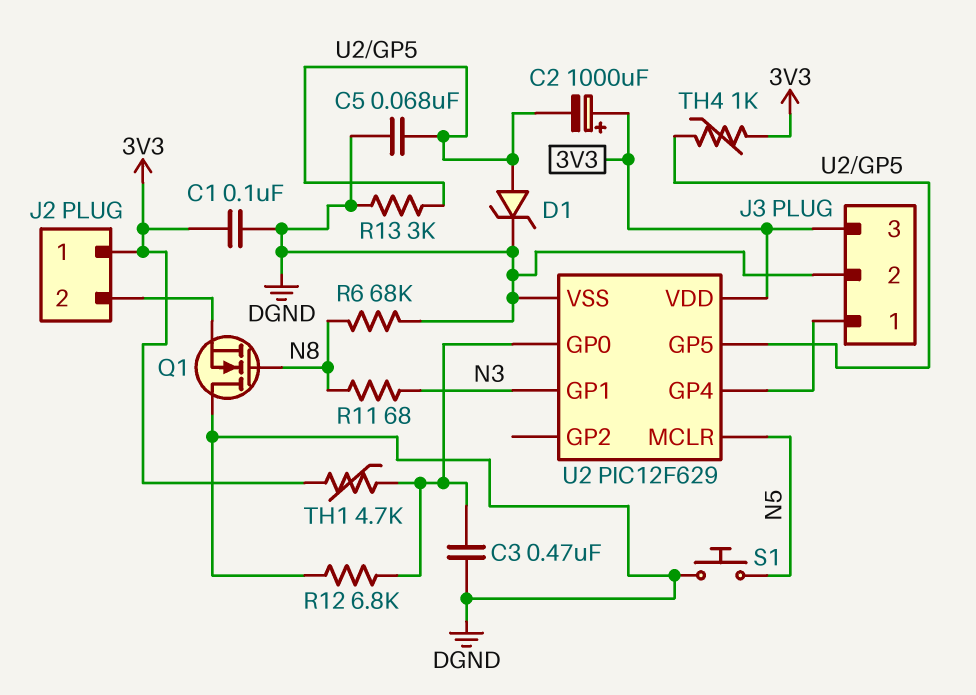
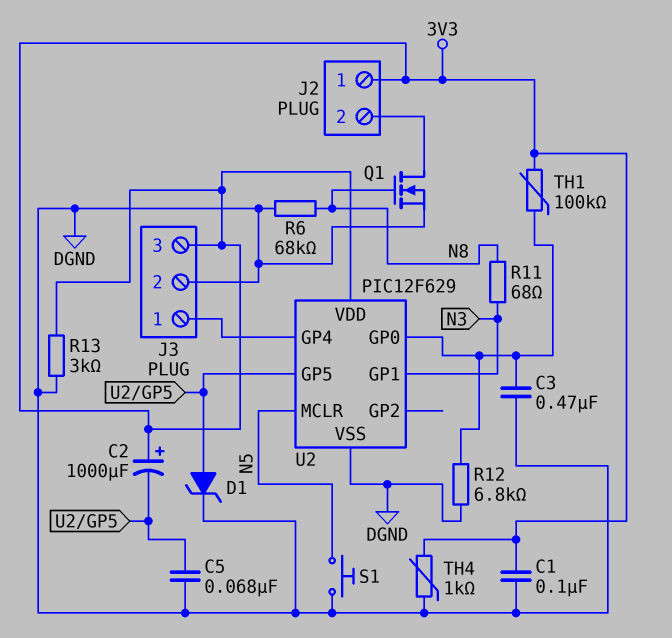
Q1: NMOS (G N8, D DGND, S J2/2) -> NMOS (G N8, D J2/2, S DGND)
R13: 3k (DGND, U2/GP5) -> 3k (3V3, DGND)
TH1: 4.7k (3V3, U2/GP0) -> 100k (3V3, U2/GP0)
TH4: 1k (3V3, U2/GP5) -> 1k (3V3, DGND)

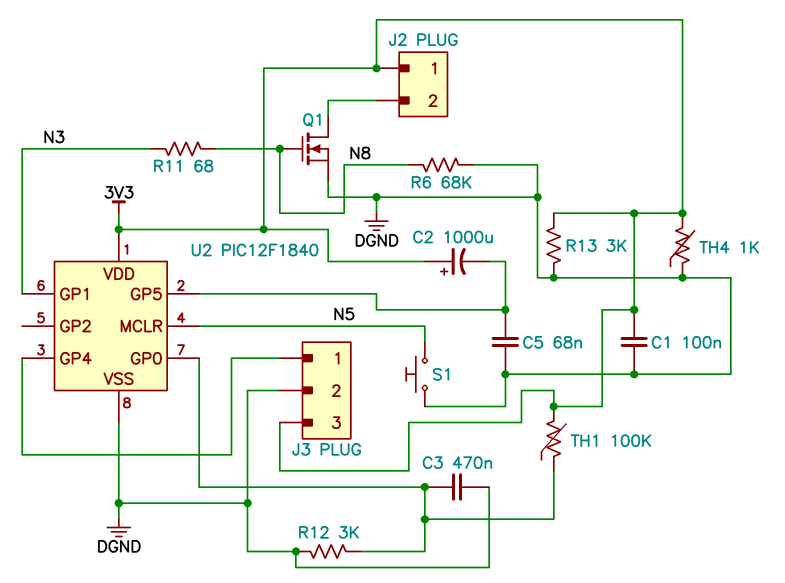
D1: zener (A U2/GP5, K DGND) -> none
R12: 6.8k (DGND, U2/GP0) -> 3k (DGND, U2/GP0)
U2: PIC12F629 -> PIC12F1840

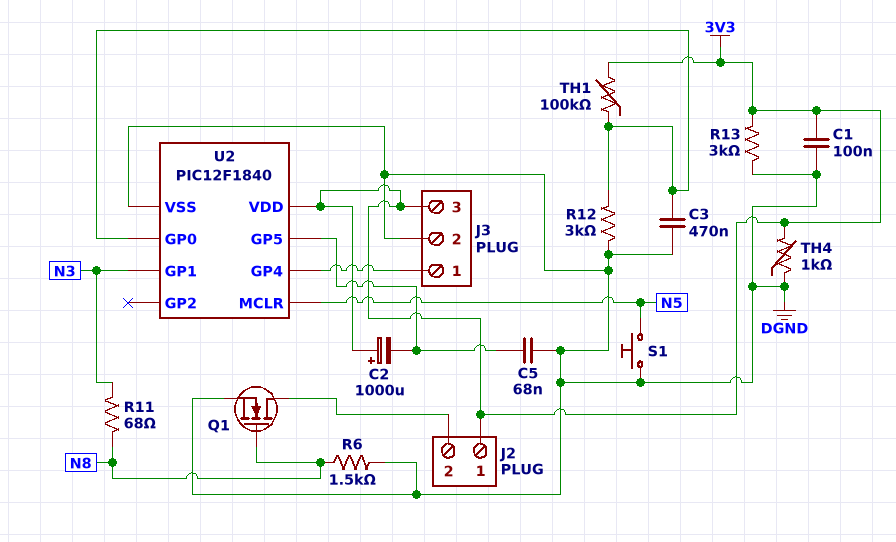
R6: 68k (DGND, N8) -> 1.5k (DGND, N8)

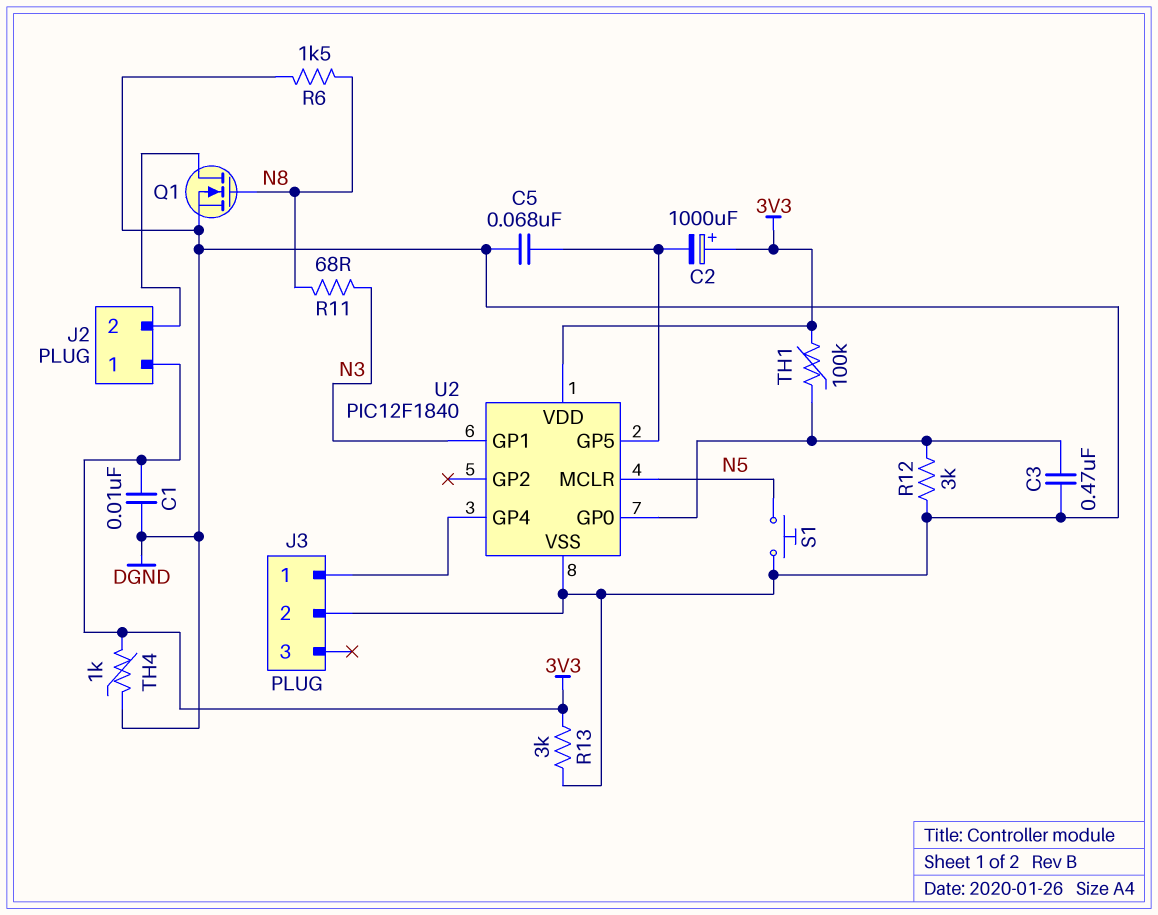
C1: 100nF (3V3, DGND) -> 10nF (3V3, DGND)
J3 pin 3: 3V3 -> none

